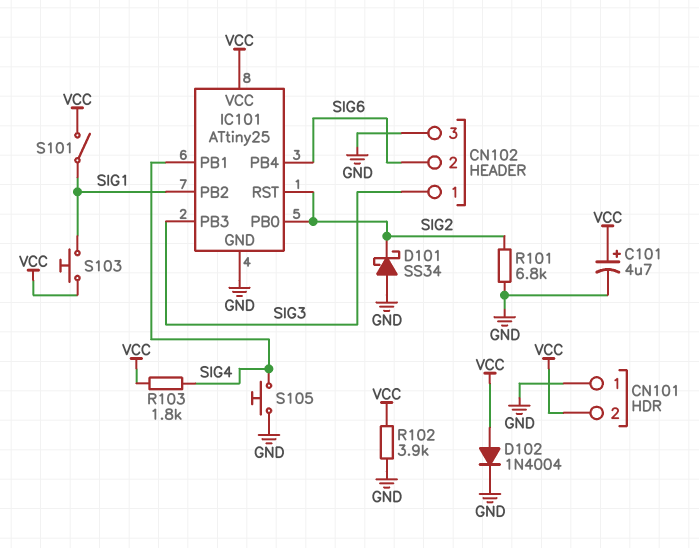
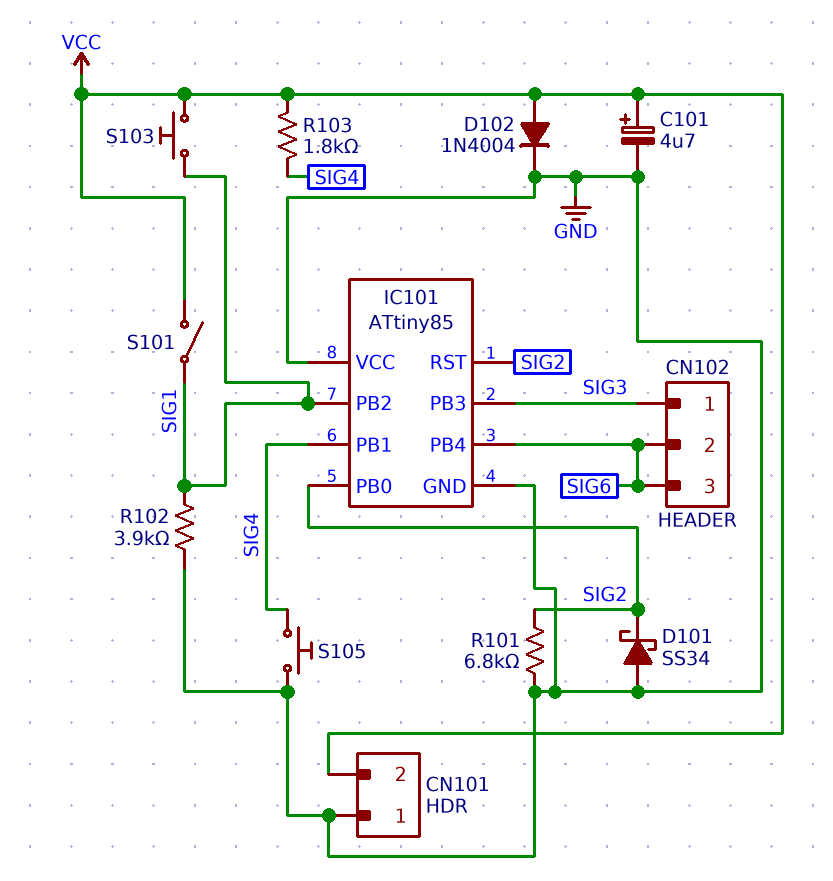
CN102 pin 3: GND -> SIG6
IC101: ATtiny25 -> ATtiny85
IC101 pin VCC: VCC -> GND
R102: 3.9k (GND, VCC) -> 3.9k (GND, SIG1)

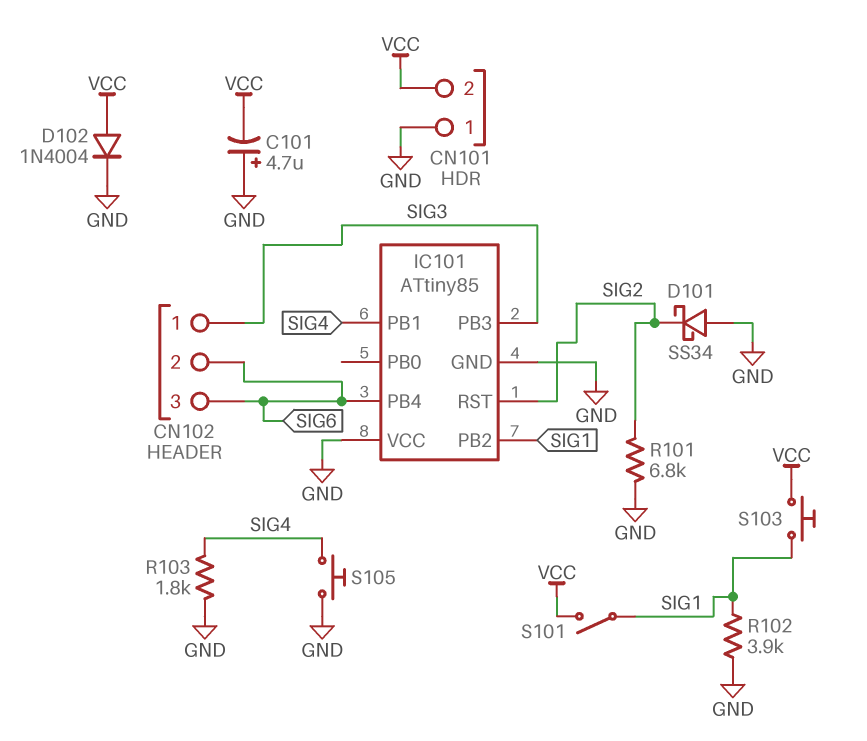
C101: 4.7uF (plus VCC, minus GND) -> 4.7uF (plus GND, minus VCC)
IC101 pin PB0: SIG2 -> none
R103: 1.8k (SIG4, VCC) -> 1.8k (GND, SIG4)

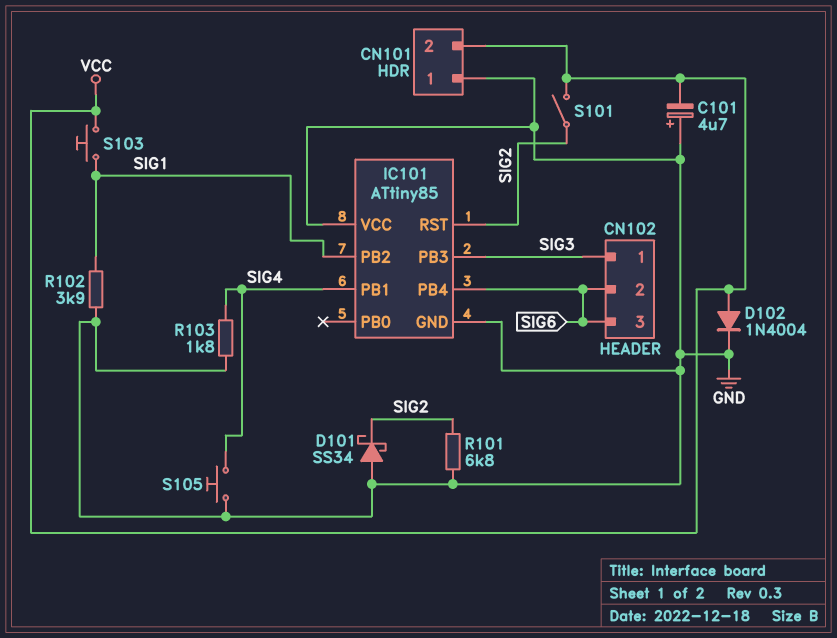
S101: switch (SIG1, VCC) -> switch (SIG2, VCC)

